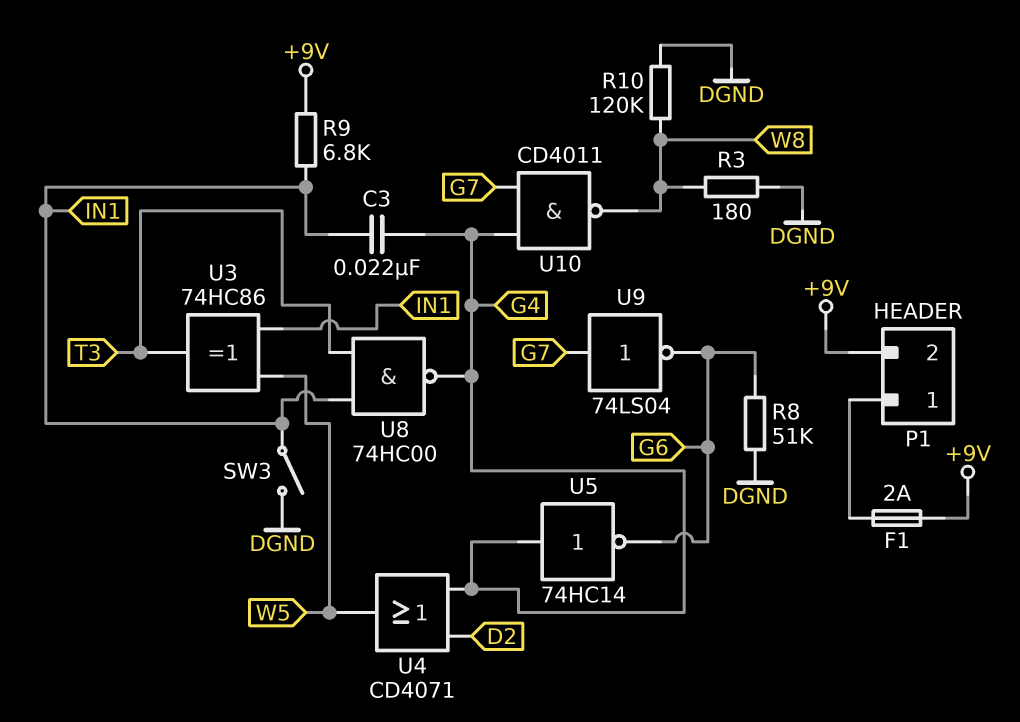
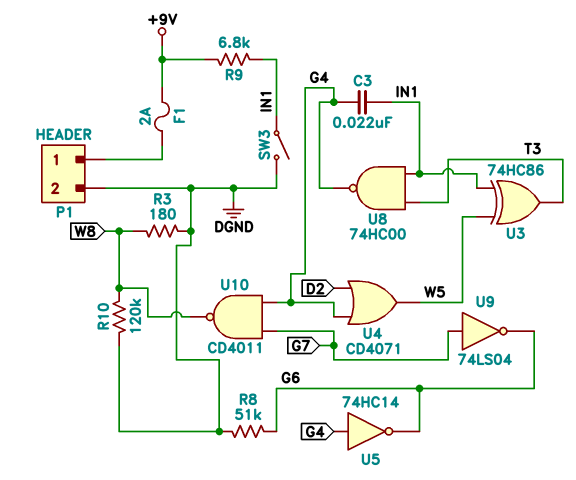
P1 pin 2: +9V -> DGND

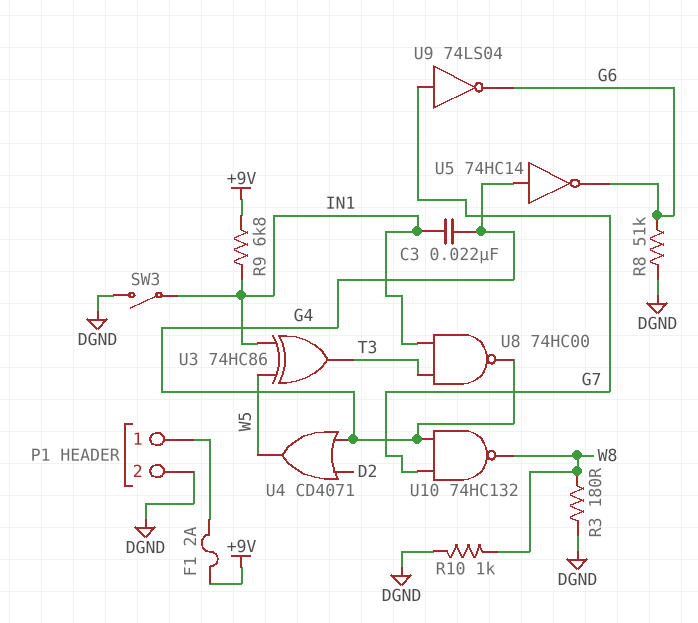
R10: 120k (DGND, W8) -> 1k (DGND, W8)
U10: NAND CD4011 (in G4, in G7, out W8) -> NAND 74HC132 (in G4, in G7, out W8)

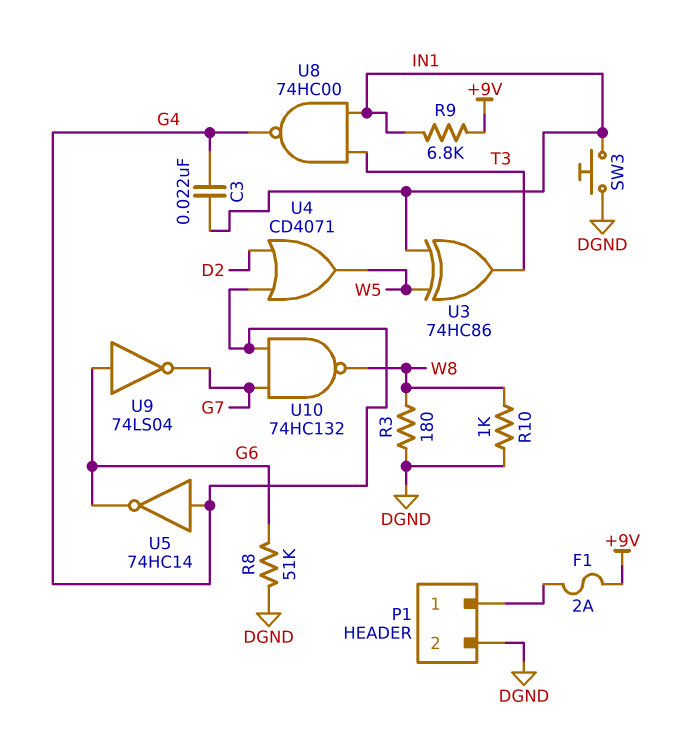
SW3: switch (DGND, IN1) -> button (DGND, IN1)
U9: NOT 74LS04 (in G7, out G6) -> NOT 74LS04 (in G6, out G7)

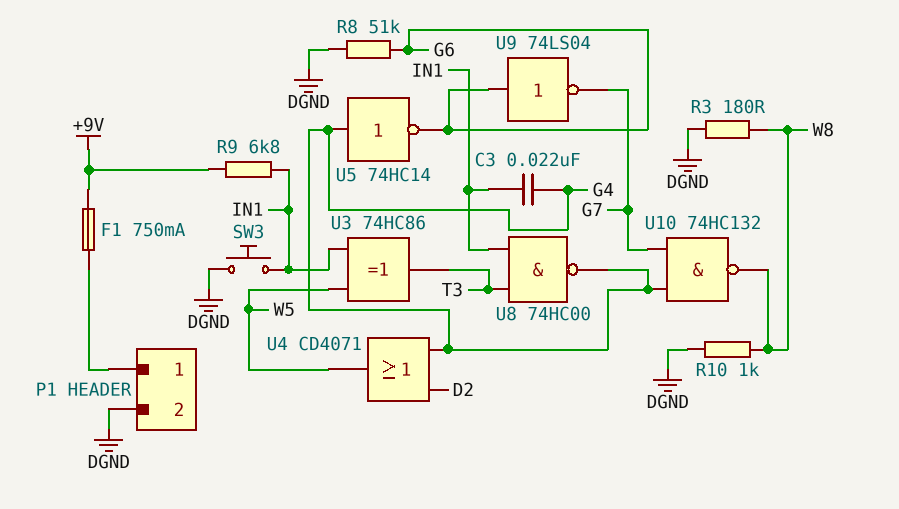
F1: 2A (+9V, P1/1) -> 750mA (+9V, P1/1)

